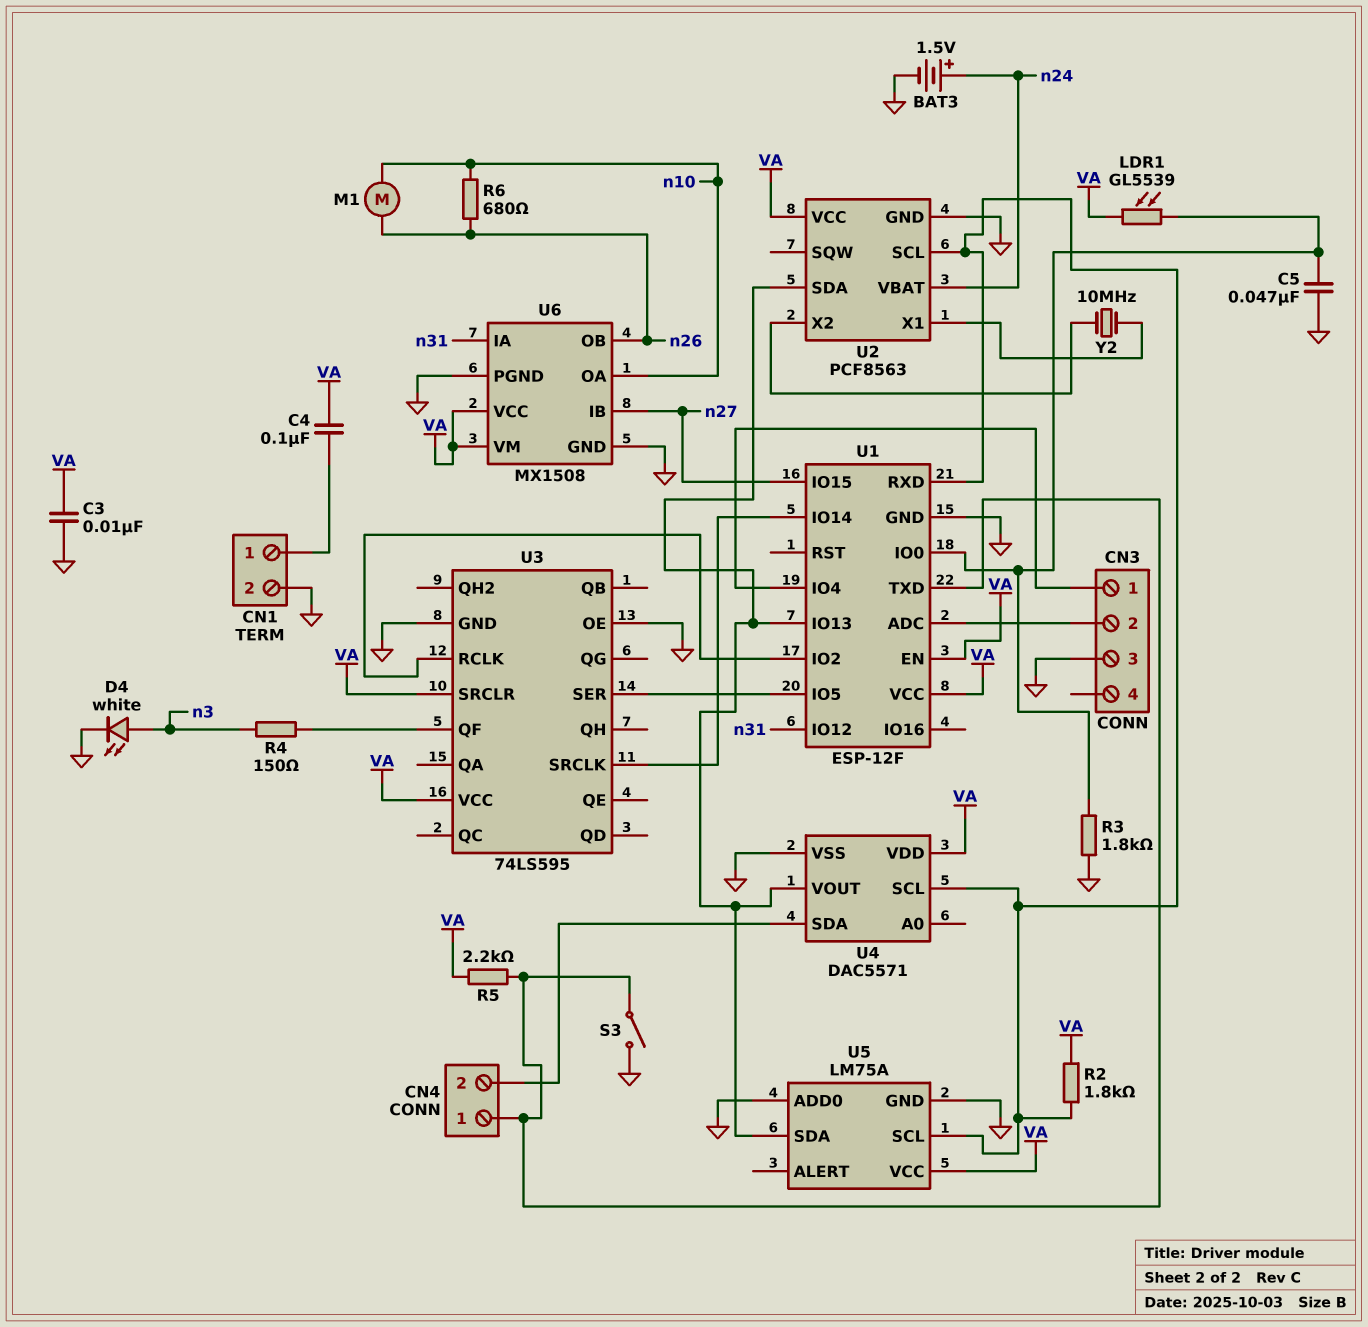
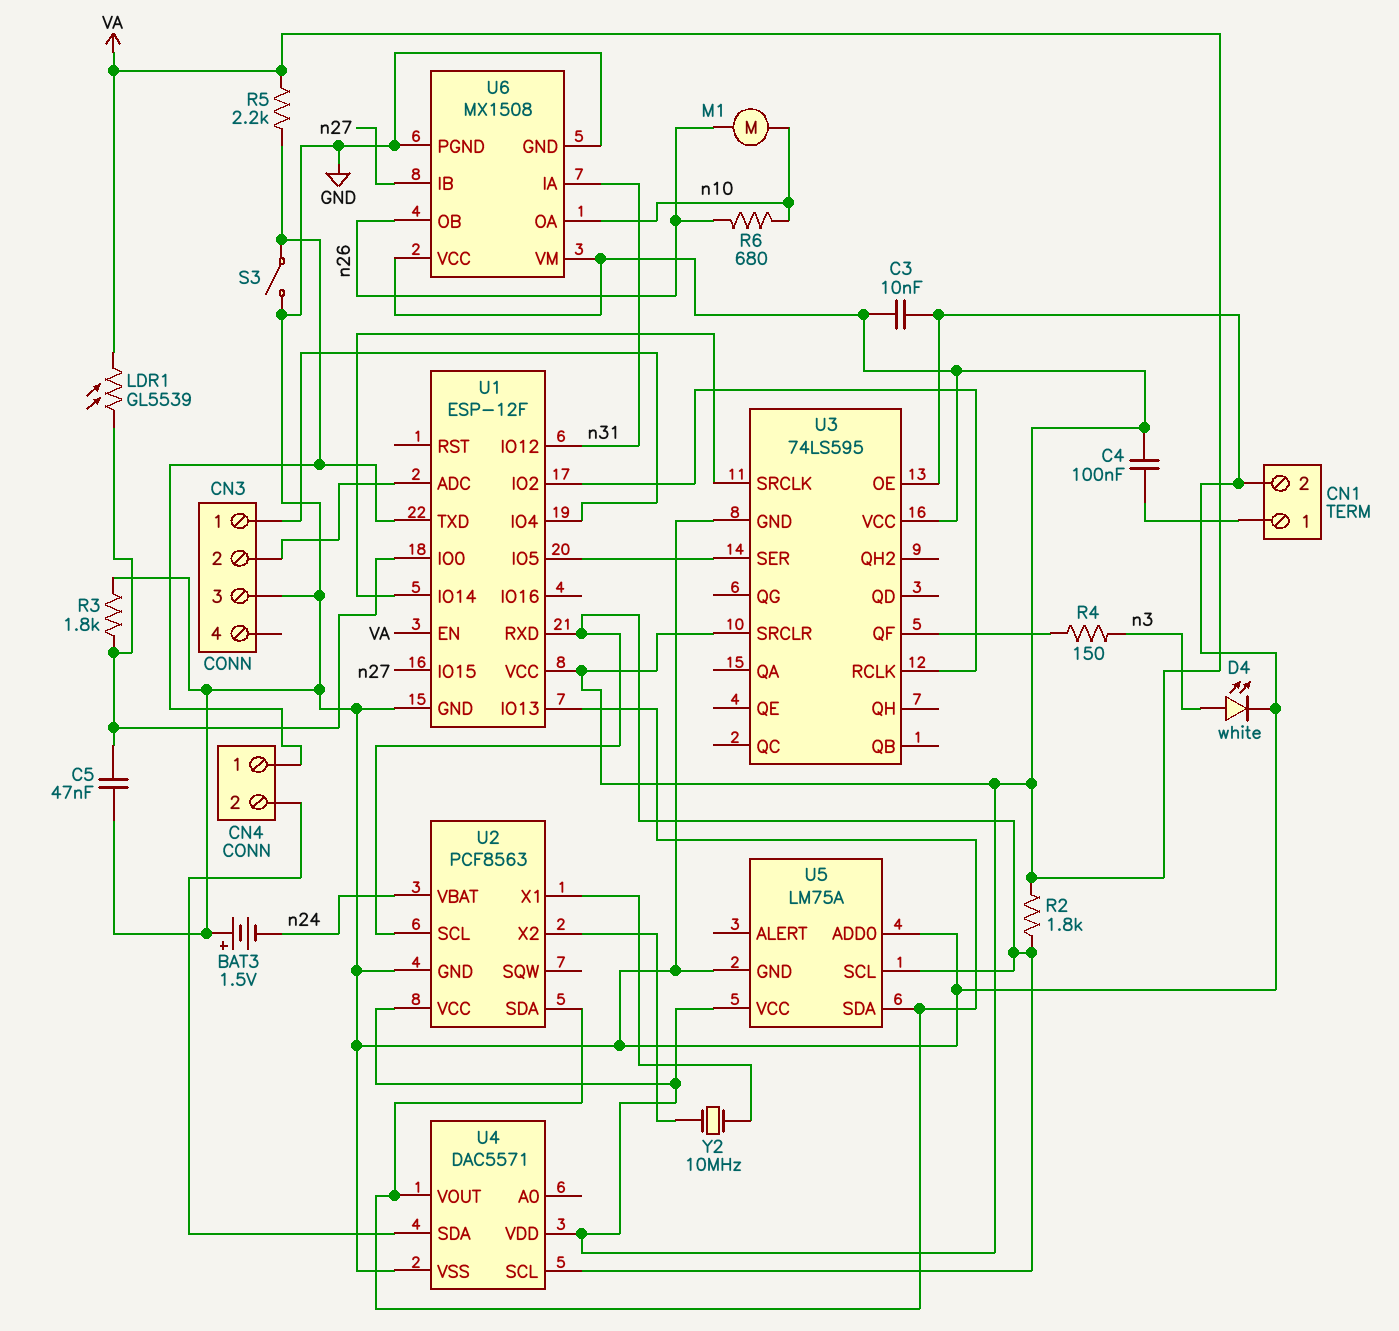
BAT3: 1.5V (plus n24, minus GND) -> 1.5V (plus GND, minus n24)

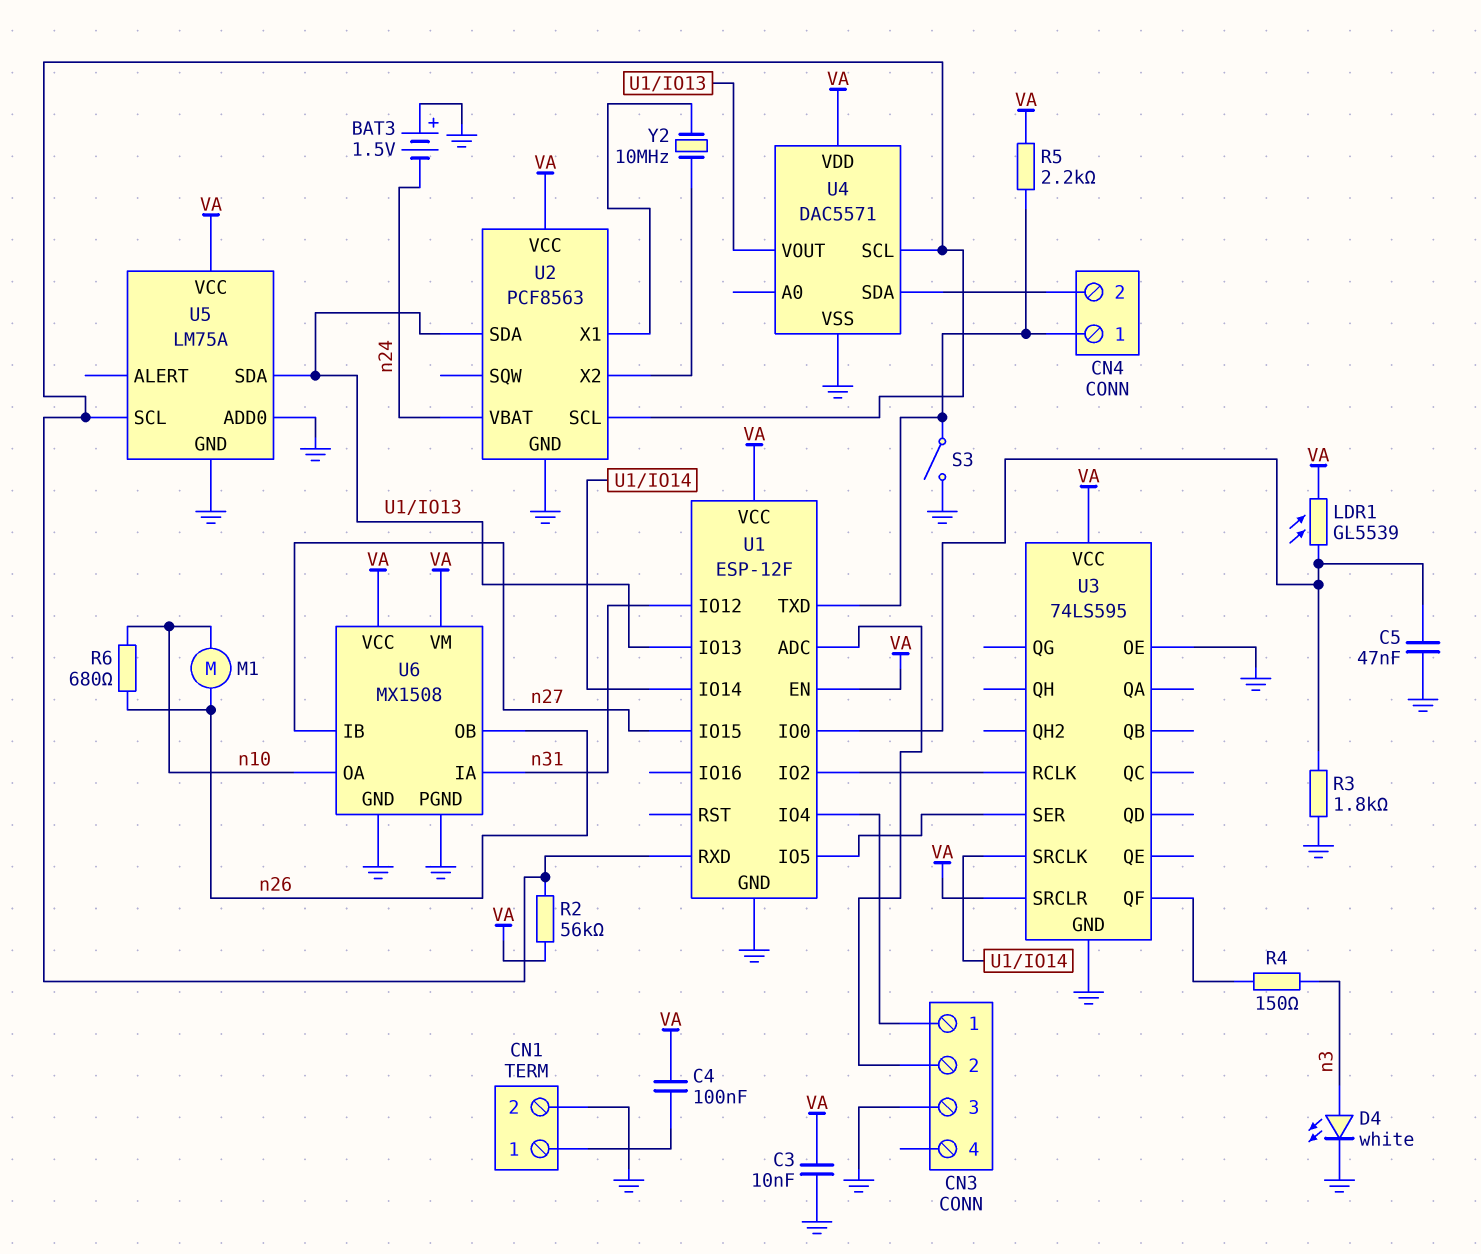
R2: 1.8k (U1/RXD, VA) -> 56k (U1/RXD, VA)

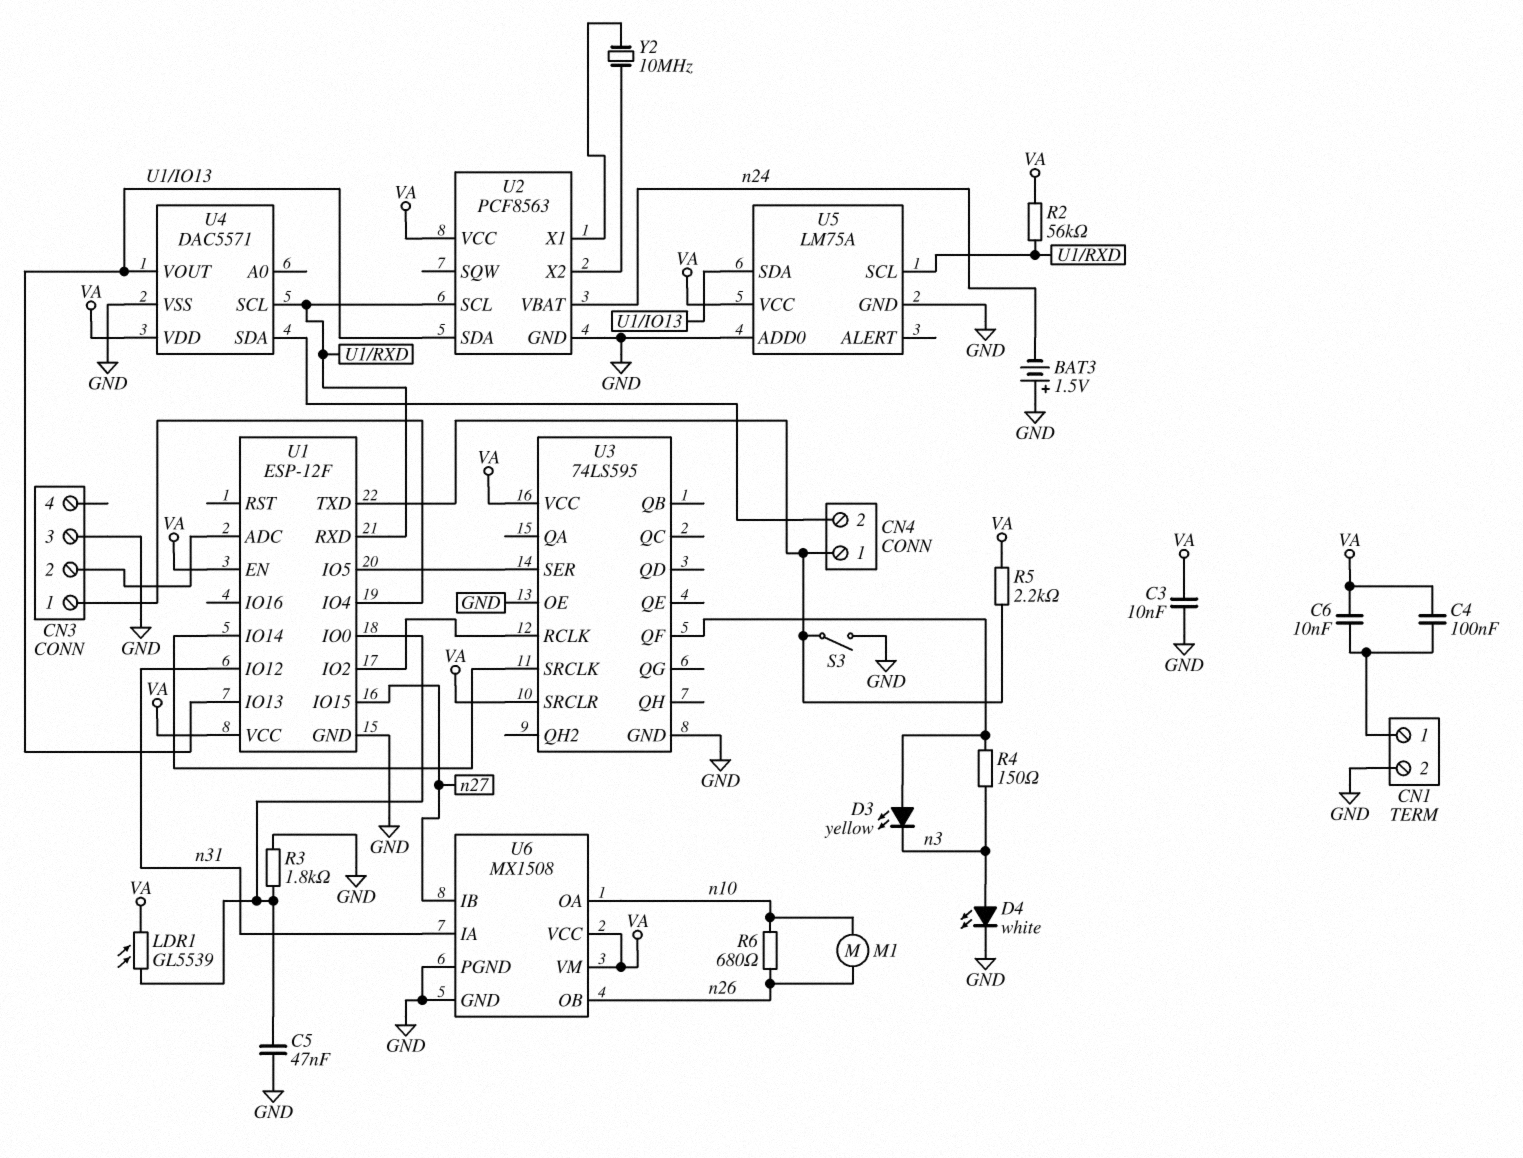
C6: none -> 10nF (CN1/1, VA)
D3: none -> LED yellow (A U3/QF, K n3)

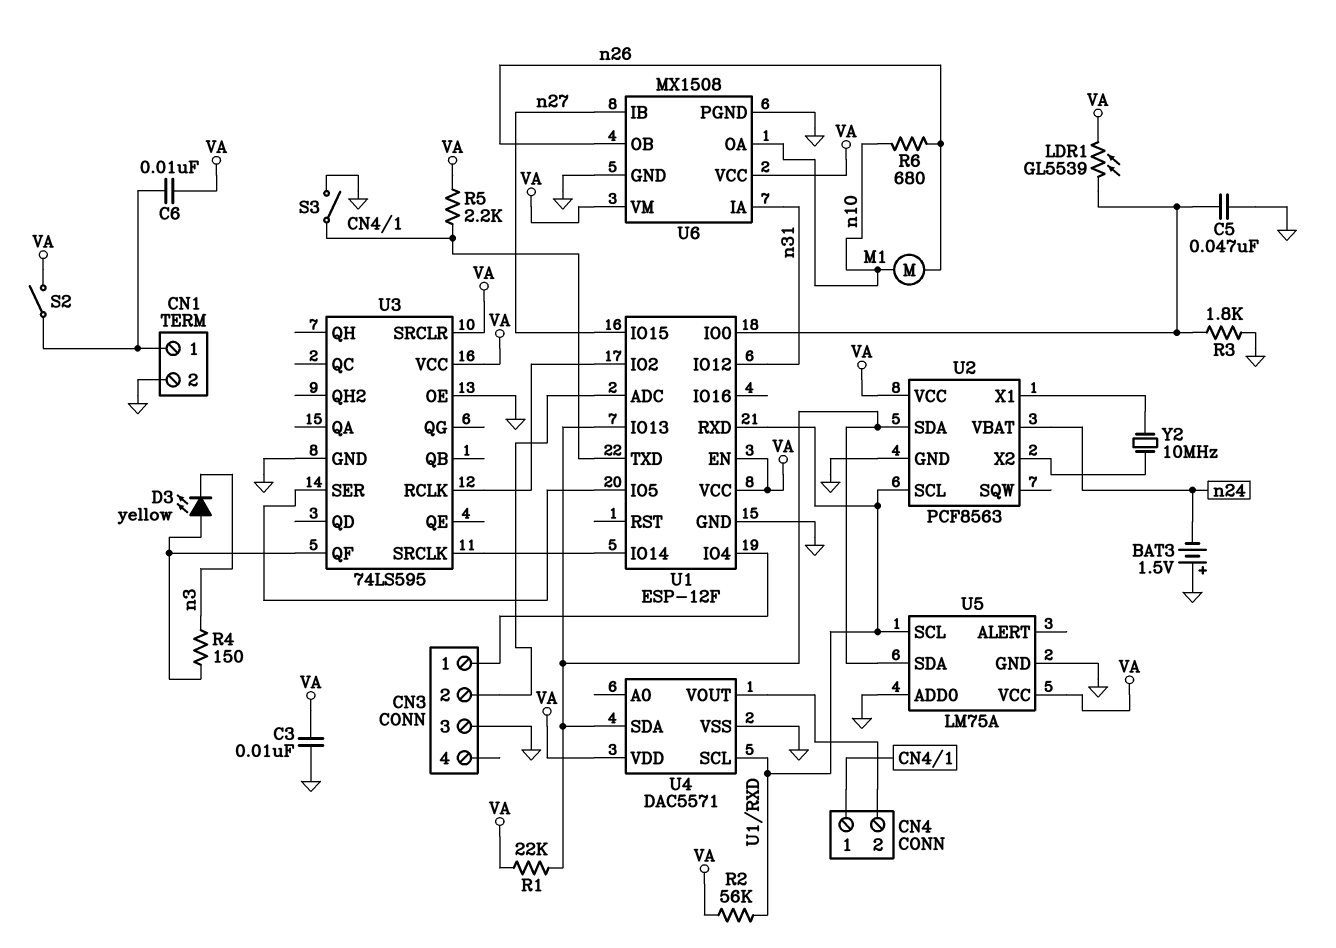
C4: 100nF (CN1/1, VA) -> none
D4: LED white (A n3, K GND) -> none
R1: none -> 22k (U1/IO13, VA)
S2: none -> switch (CN1/1, VA)
U4 pin SDA: CN4/2 -> U1/IO13
U4 pin VOUT: U1/IO13 -> CN4/2

